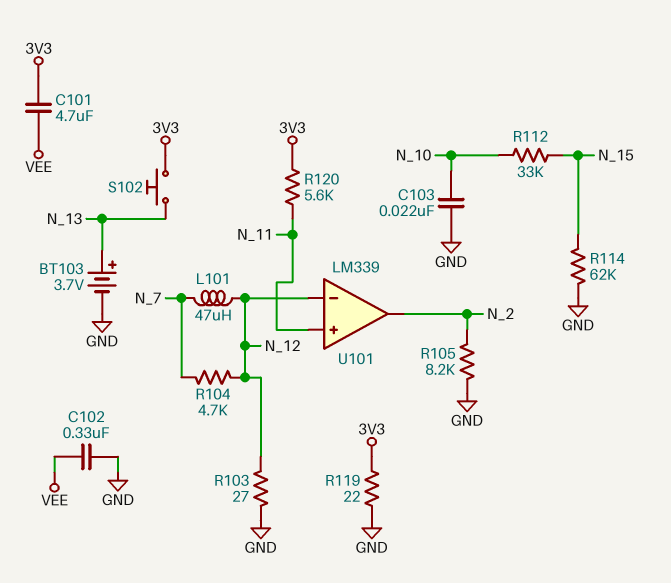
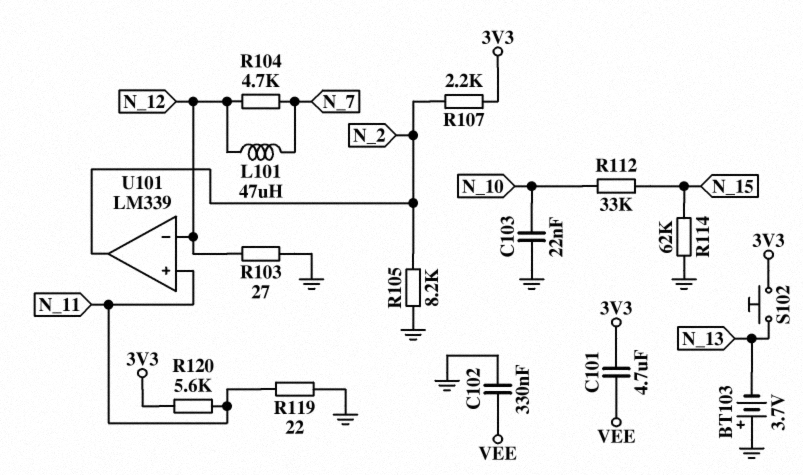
BT103: 3.7V (plus N_13, minus GND) -> 3.7V (plus GND, minus N_13)
R107: none -> 2.2k (3V3, N_2)
R119: 22 (3V3, GND) -> 22 (GND, N_11)

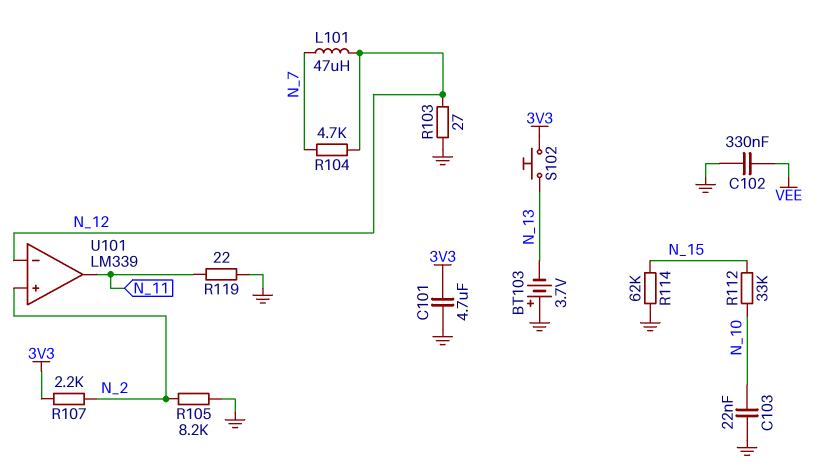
C101: 4.7uF (3V3, VEE) -> 4.7uF (3V3, GND)
R120: 5.6k (3V3, N_11) -> none
U101 pin in+: N_11 -> N_2
U101 pin out: N_2 -> N_11

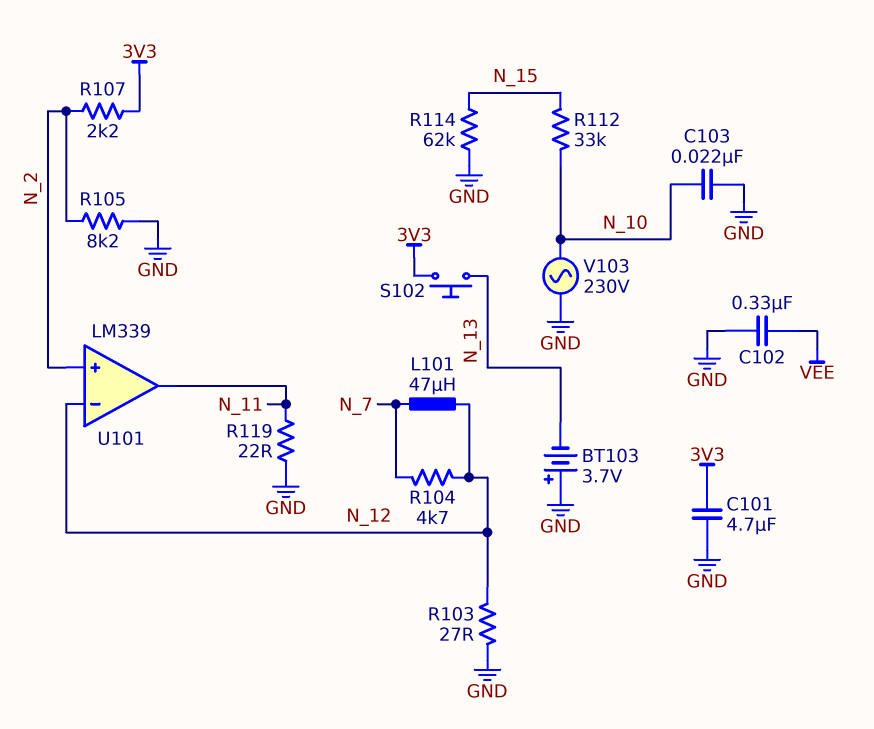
V103: none -> AC 230V (GND, N_10)

